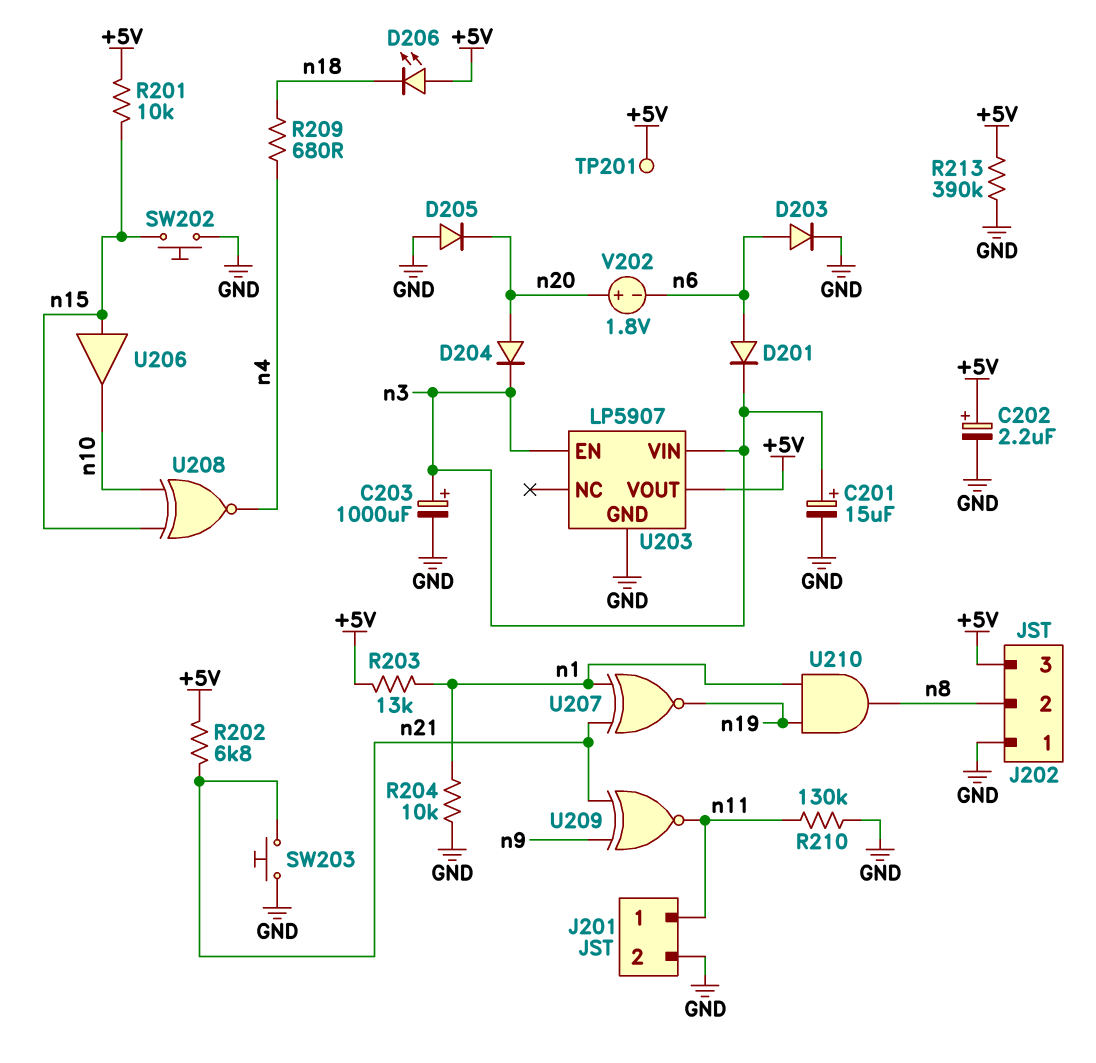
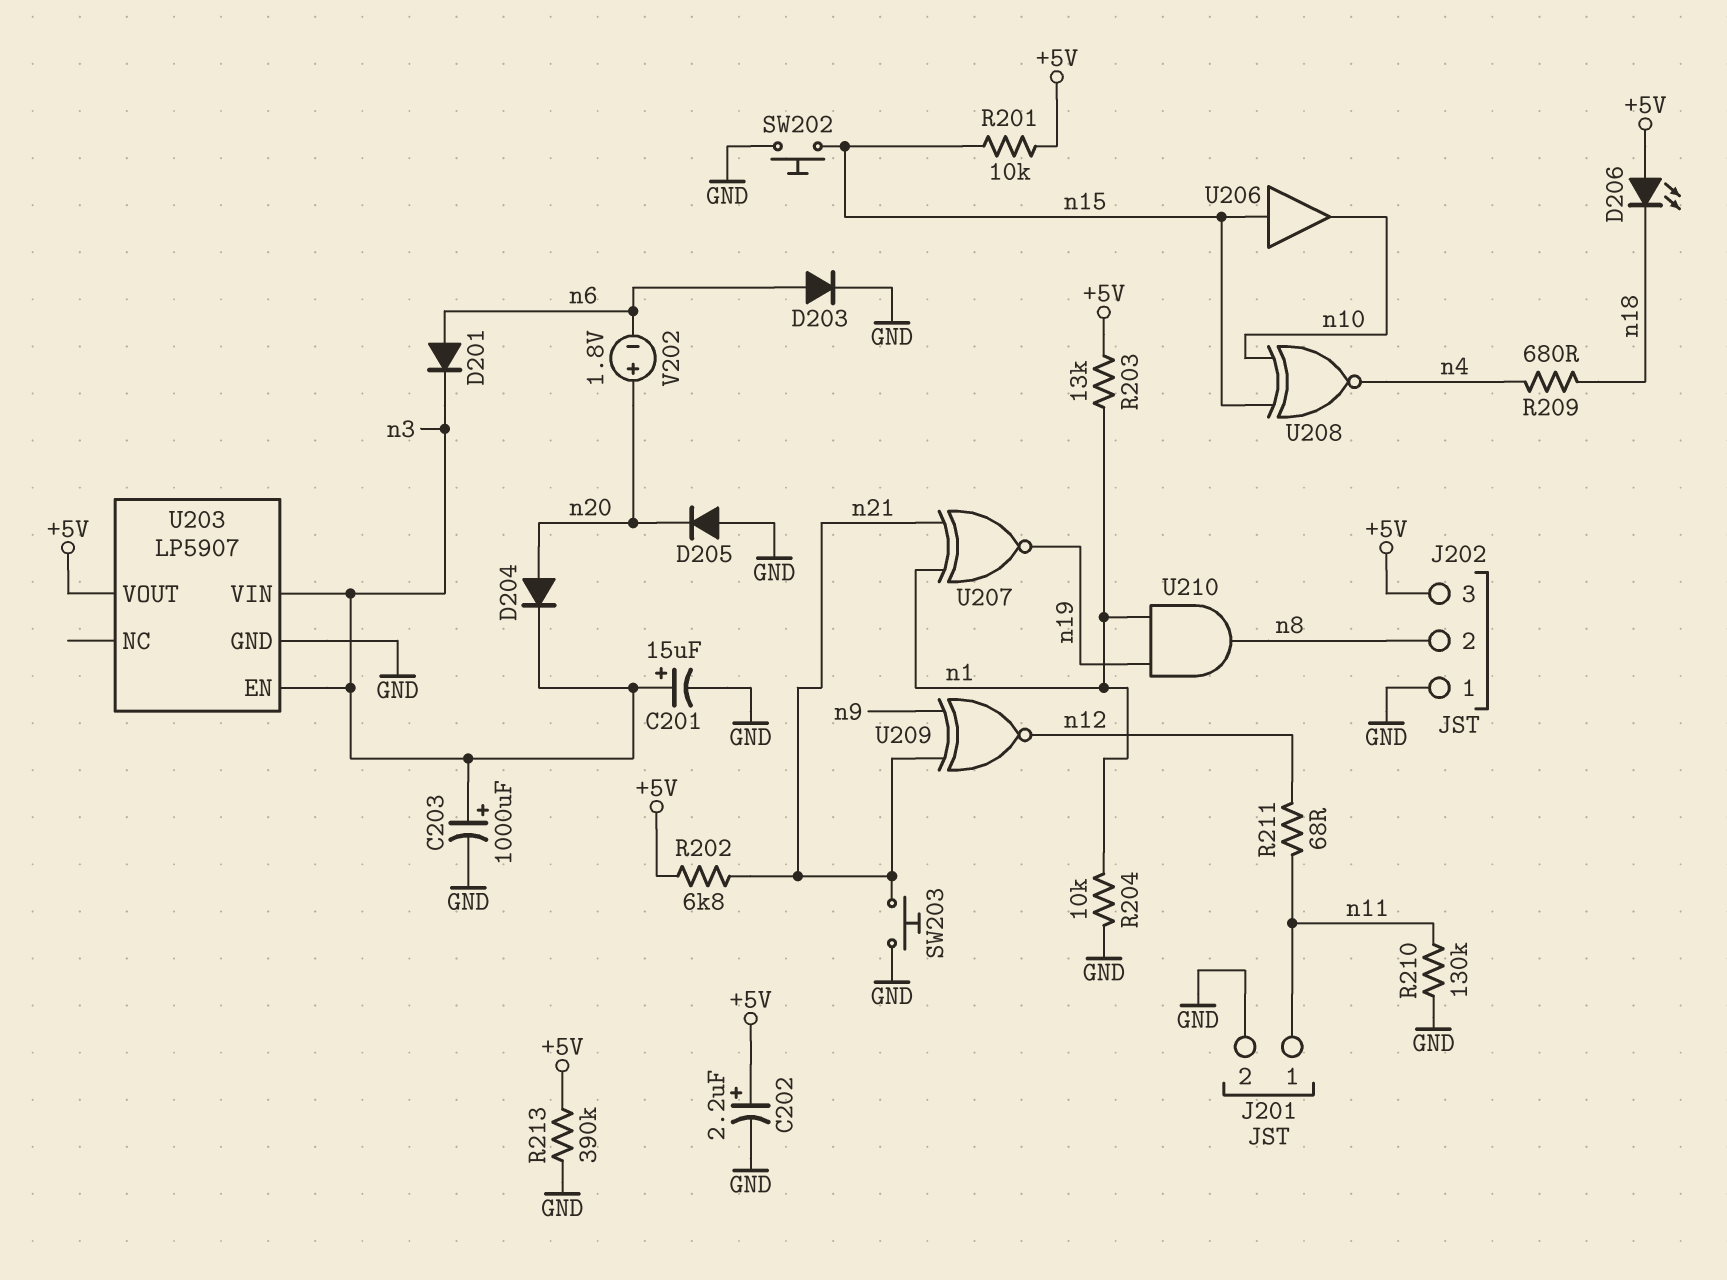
R211: none -> 68 (n11, n12)
TP201: test point (+5V) -> none
U209: XNOR (in n9, in n21, out n11) -> XNOR (in n9, in n21, out n12)

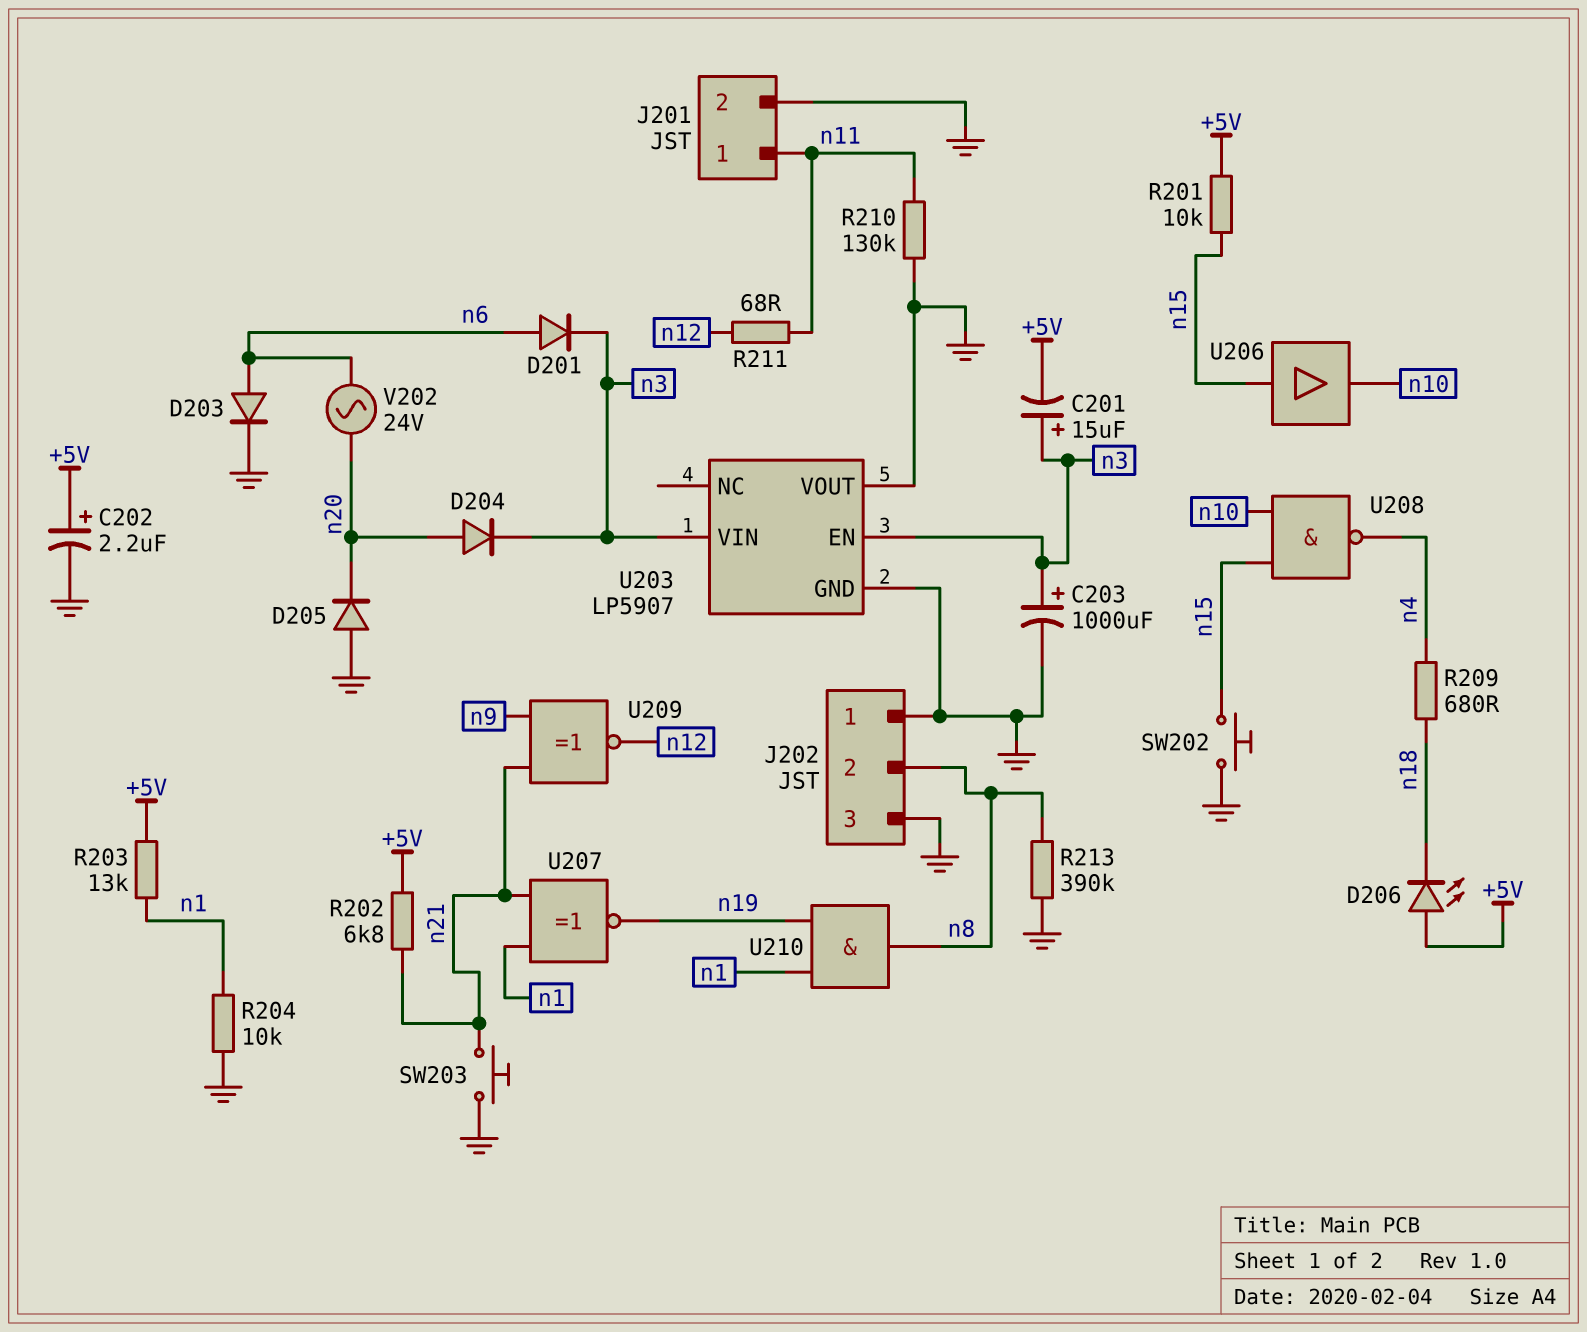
C201: 15uF (plus n3, minus GND) -> 15uF (plus n3, minus +5V)
J202 pin 3: +5V -> GND
R213: 390k (+5V, GND) -> 390k (GND, n8)
U203 pin VOUT: +5V -> GND
U208: XNOR (in n10, in n15, out n4) -> NAND (in n10, in n15, out n4)
V202: 1.8V (plus n20, minus n6) -> AC 24V (n6, n20)

